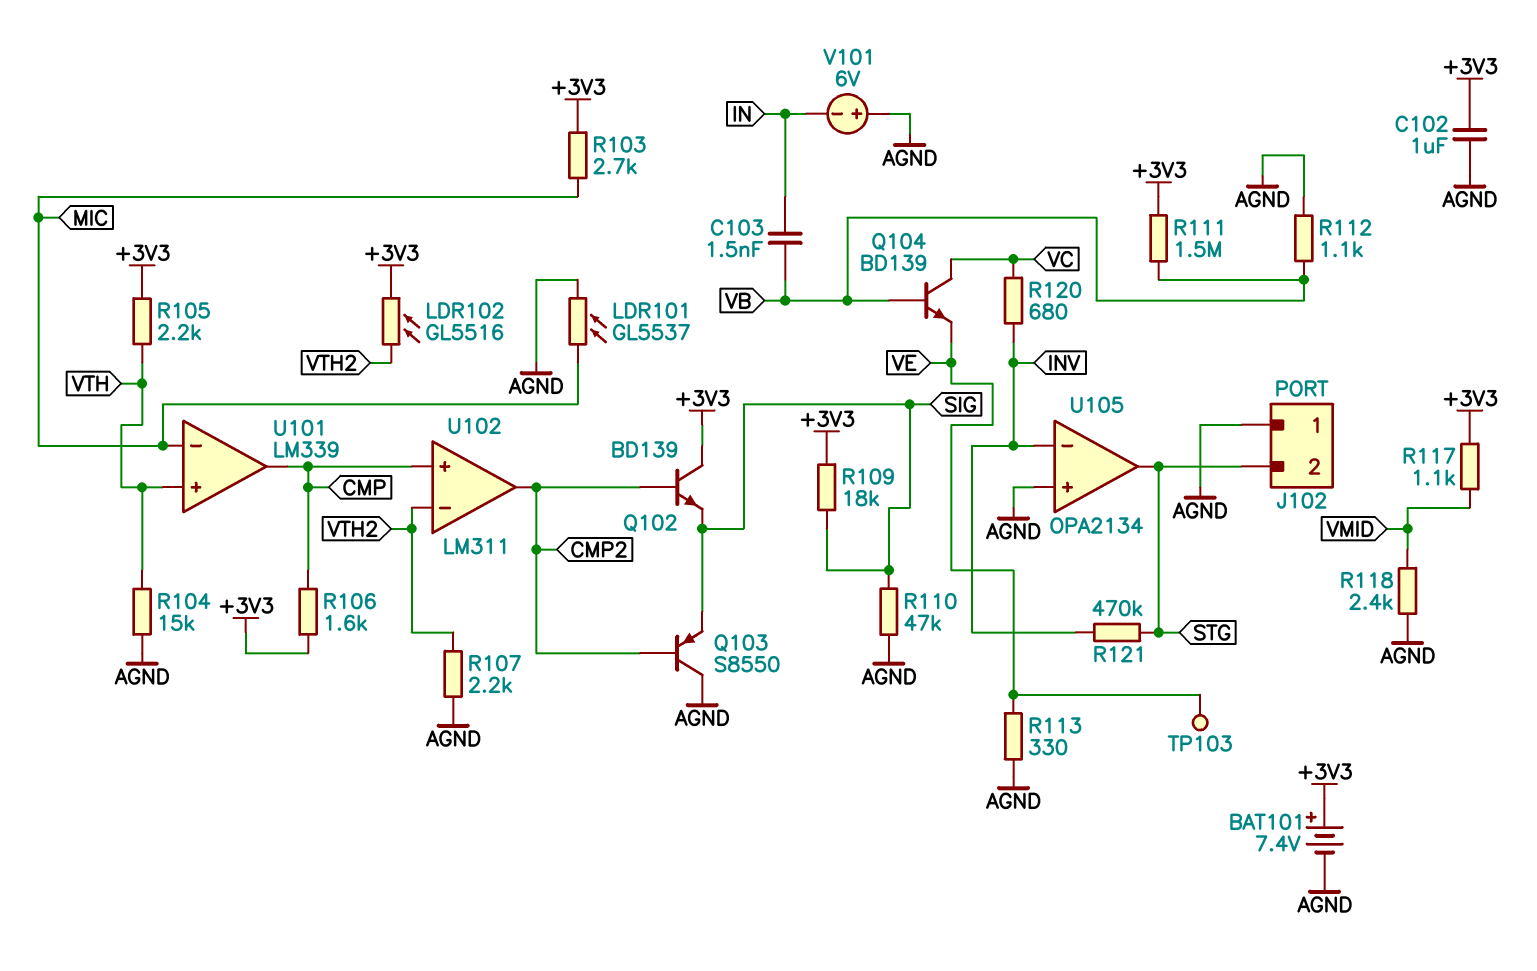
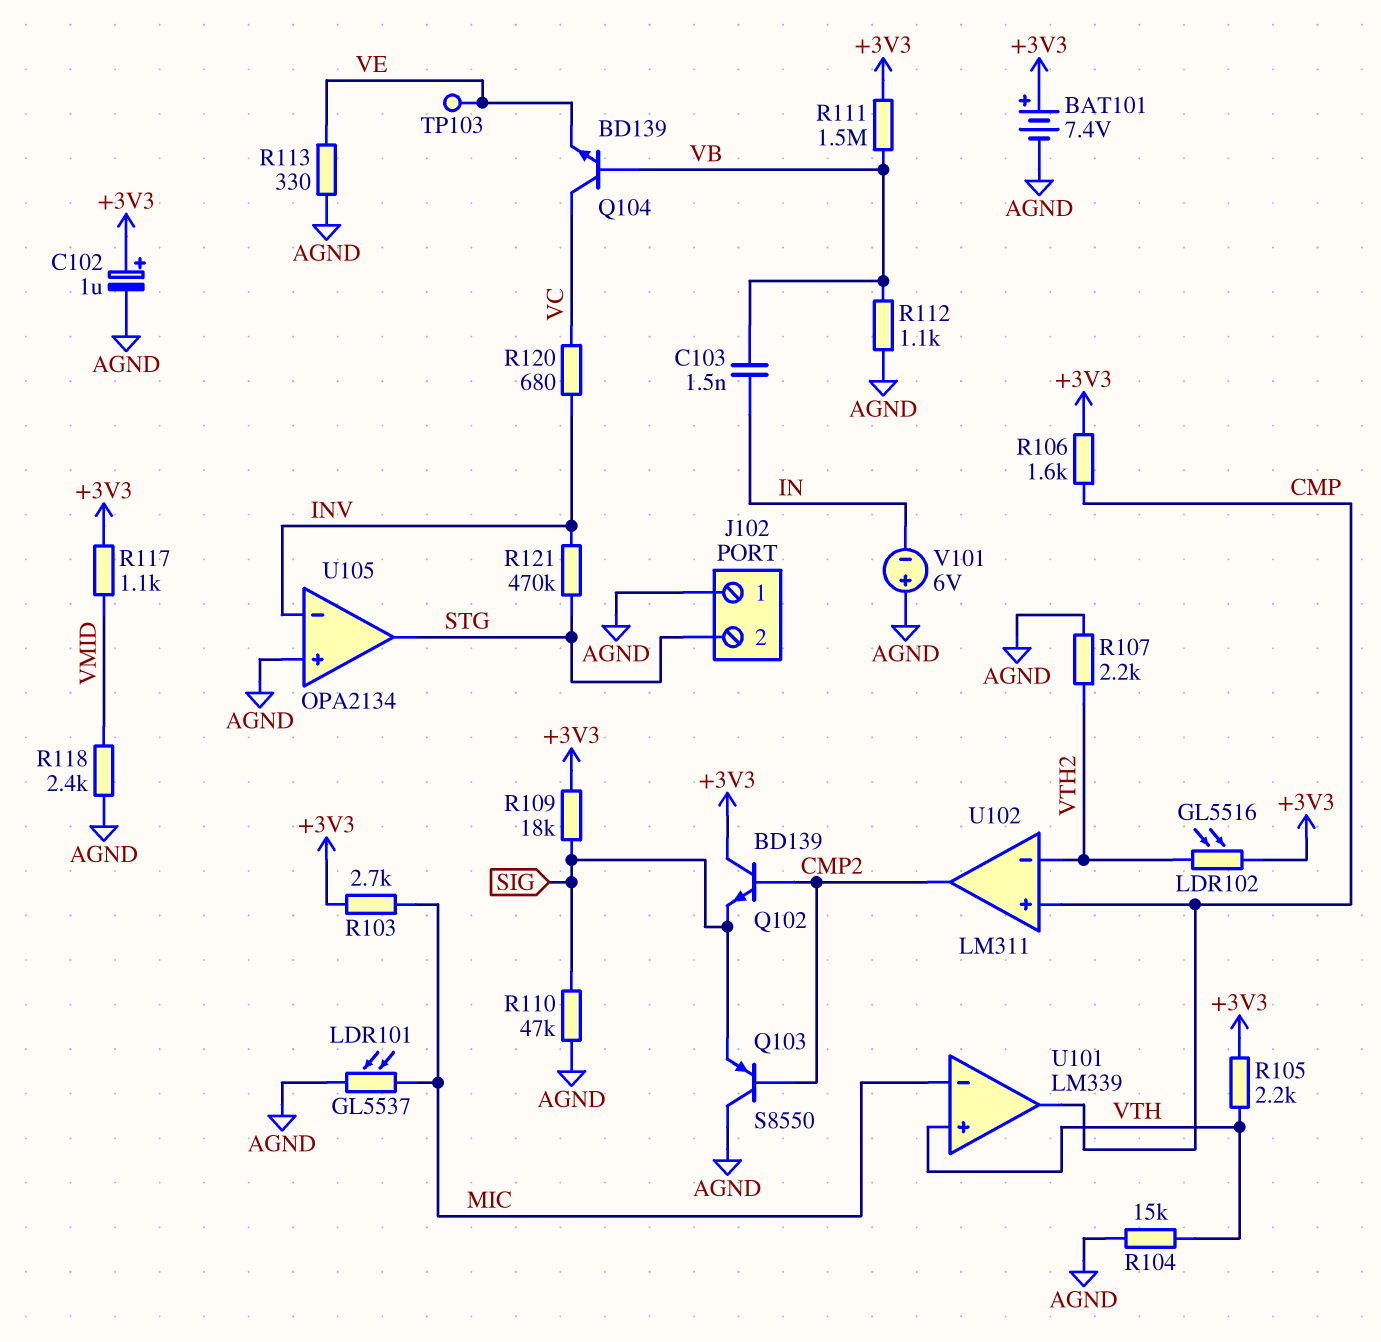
C102: 1uF (+3V3, AGND) -> 1uF (plus +3V3, minus AGND)

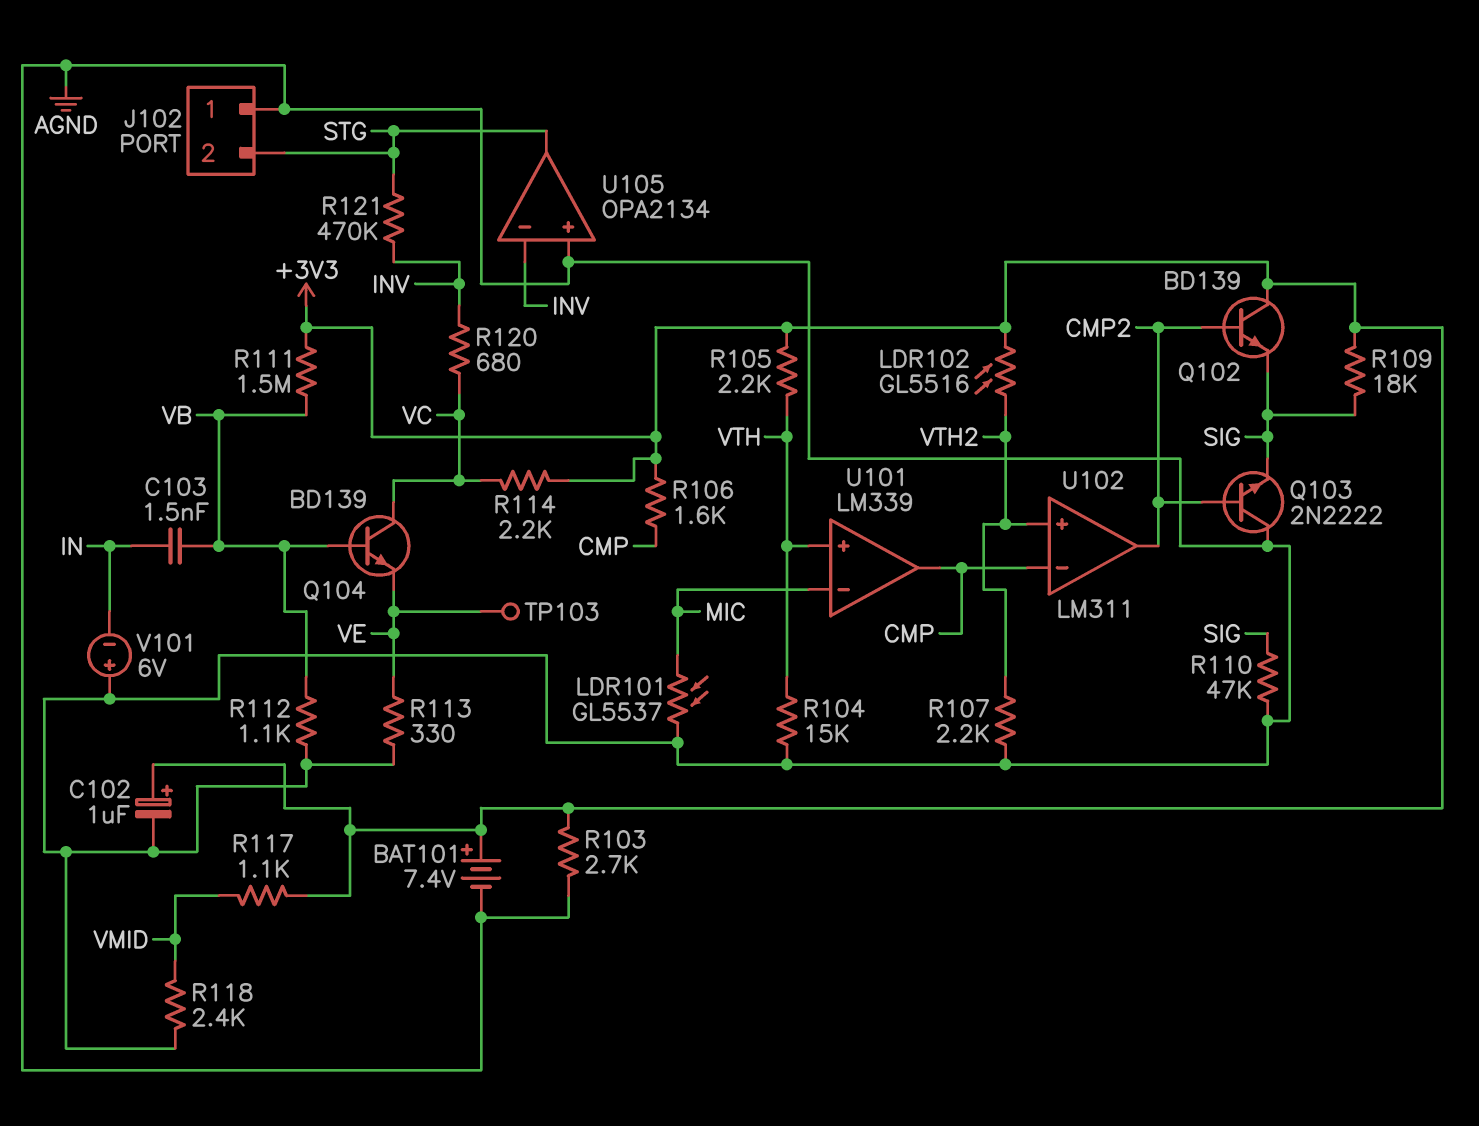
Q103: PNP S8550 (B CMP2, C AGND, E SIG) -> NPN 2N2222 (B CMP2, C AGND, E SIG)
R103: 2.7k (+3V3, MIC) -> 2.7k (+3V3, AGND)
R114: none -> 2.2k (+3V3, VC)
U102 pin in+: CMP -> VTH2
U102 pin in-: VTH2 -> CMP

